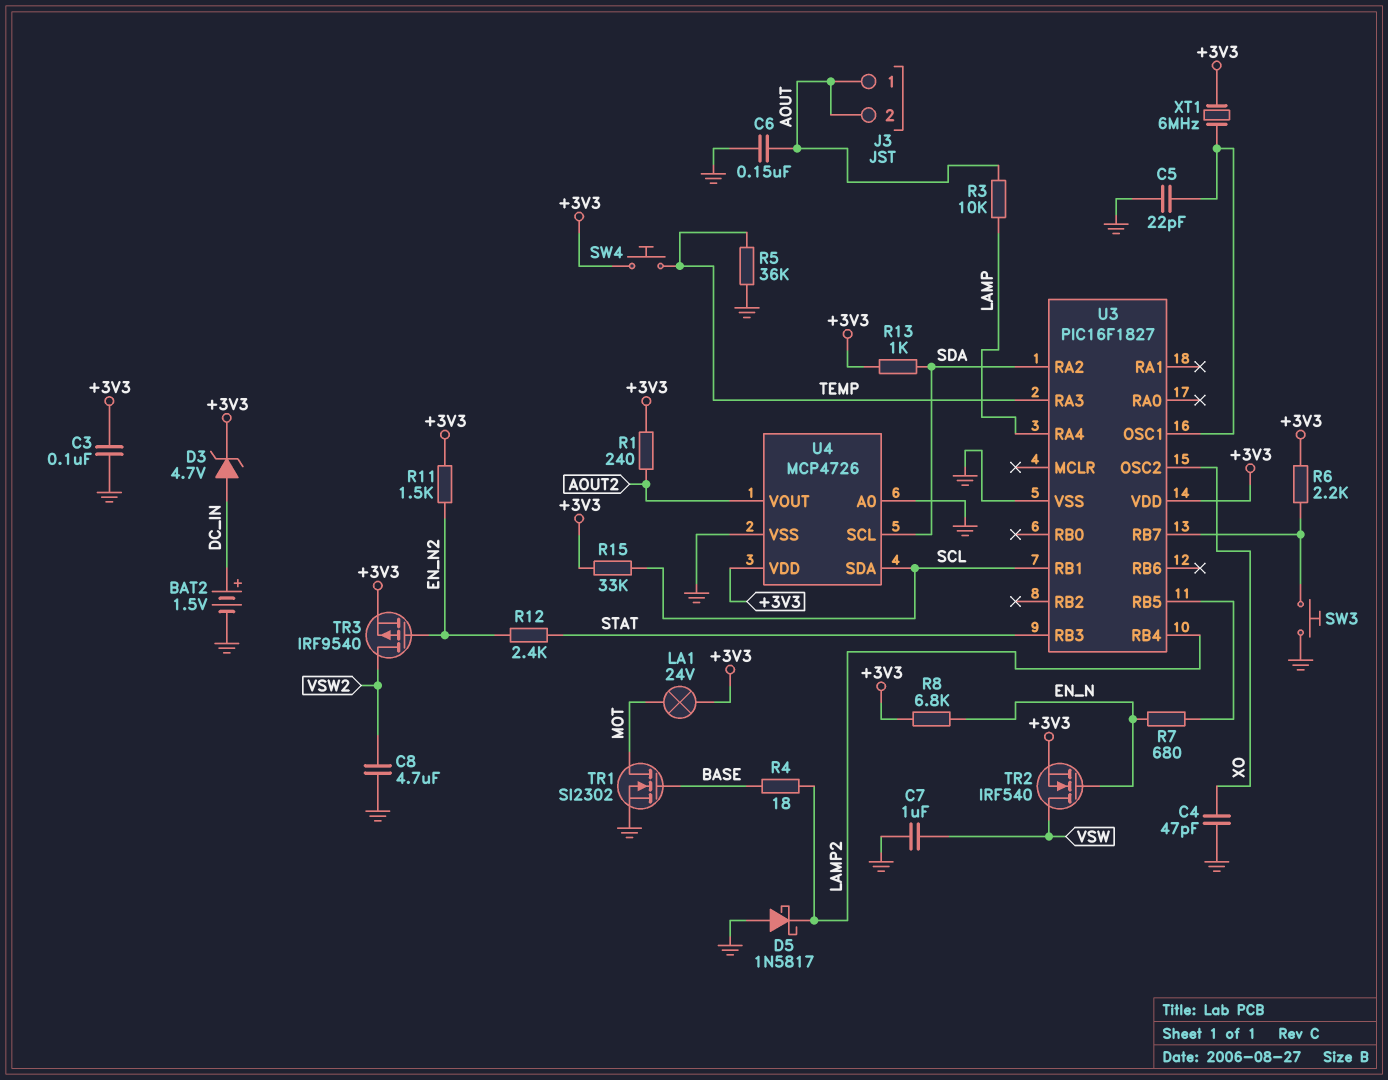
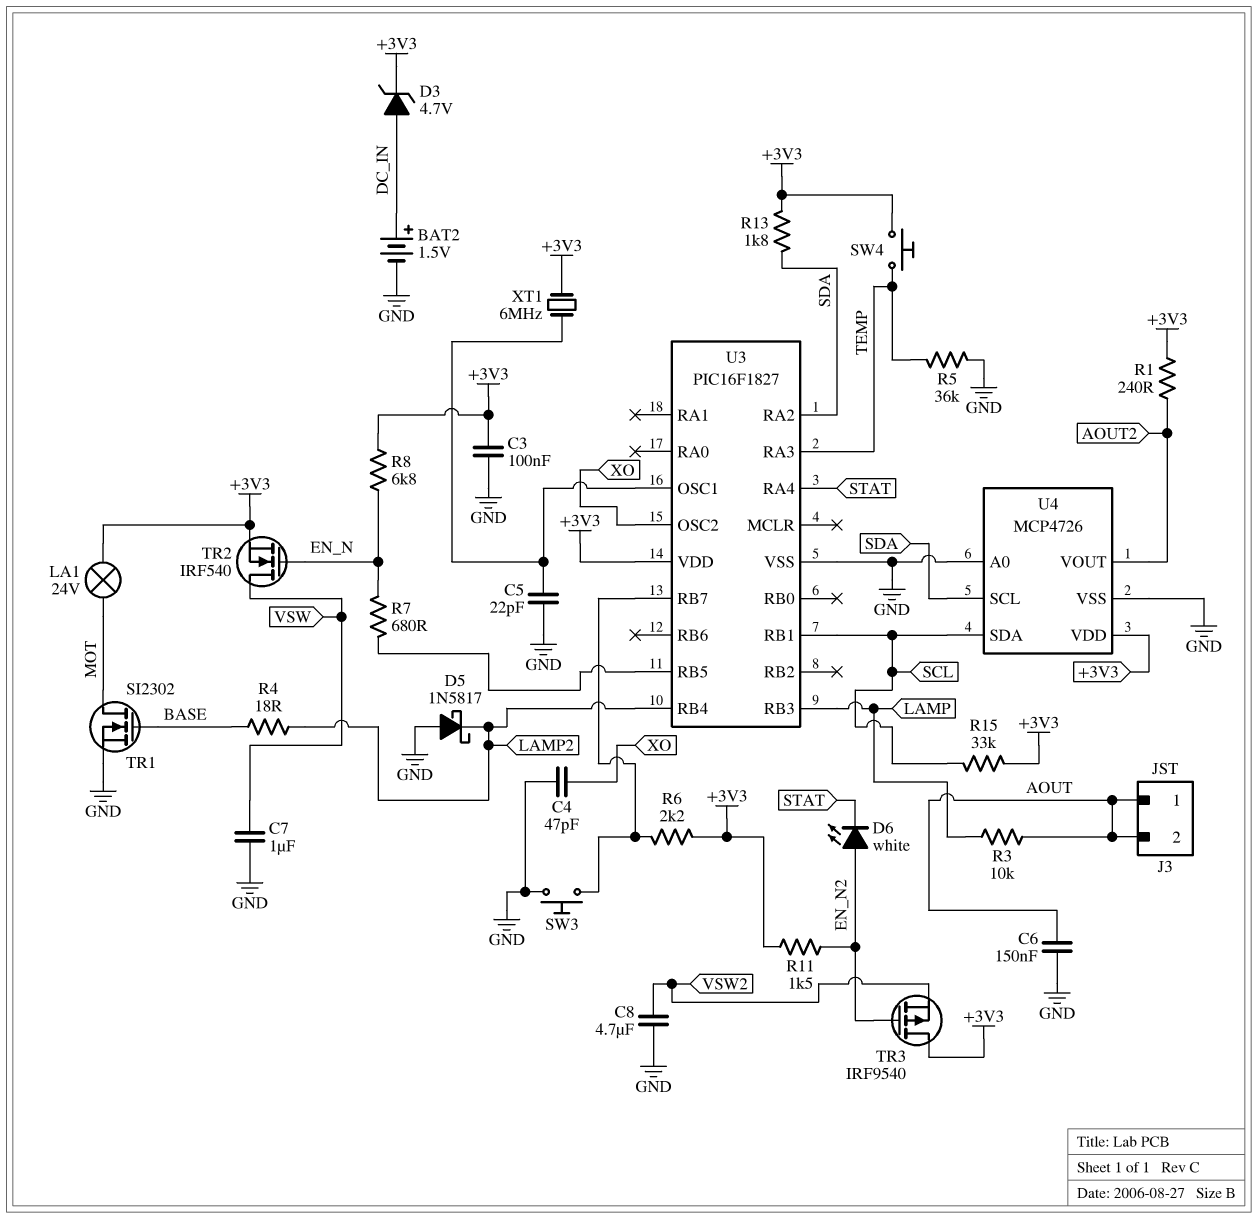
D6: none -> LED white (A EN_N2, K STAT)
R12: 2.4k (EN_N2, STAT) -> none
R13: 1k (+3V3, SDA) -> 1.8k (+3V3, SDA)
TR3: PMOS IRF9540 (G EN_N2, D VSW2, S +3V3) -> PMOS IRF9540 (G EN_N2, D +3V3, S VSW2)
U3 pin RA4: LAMP -> STAT
U3 pin RB3: STAT -> LAMP

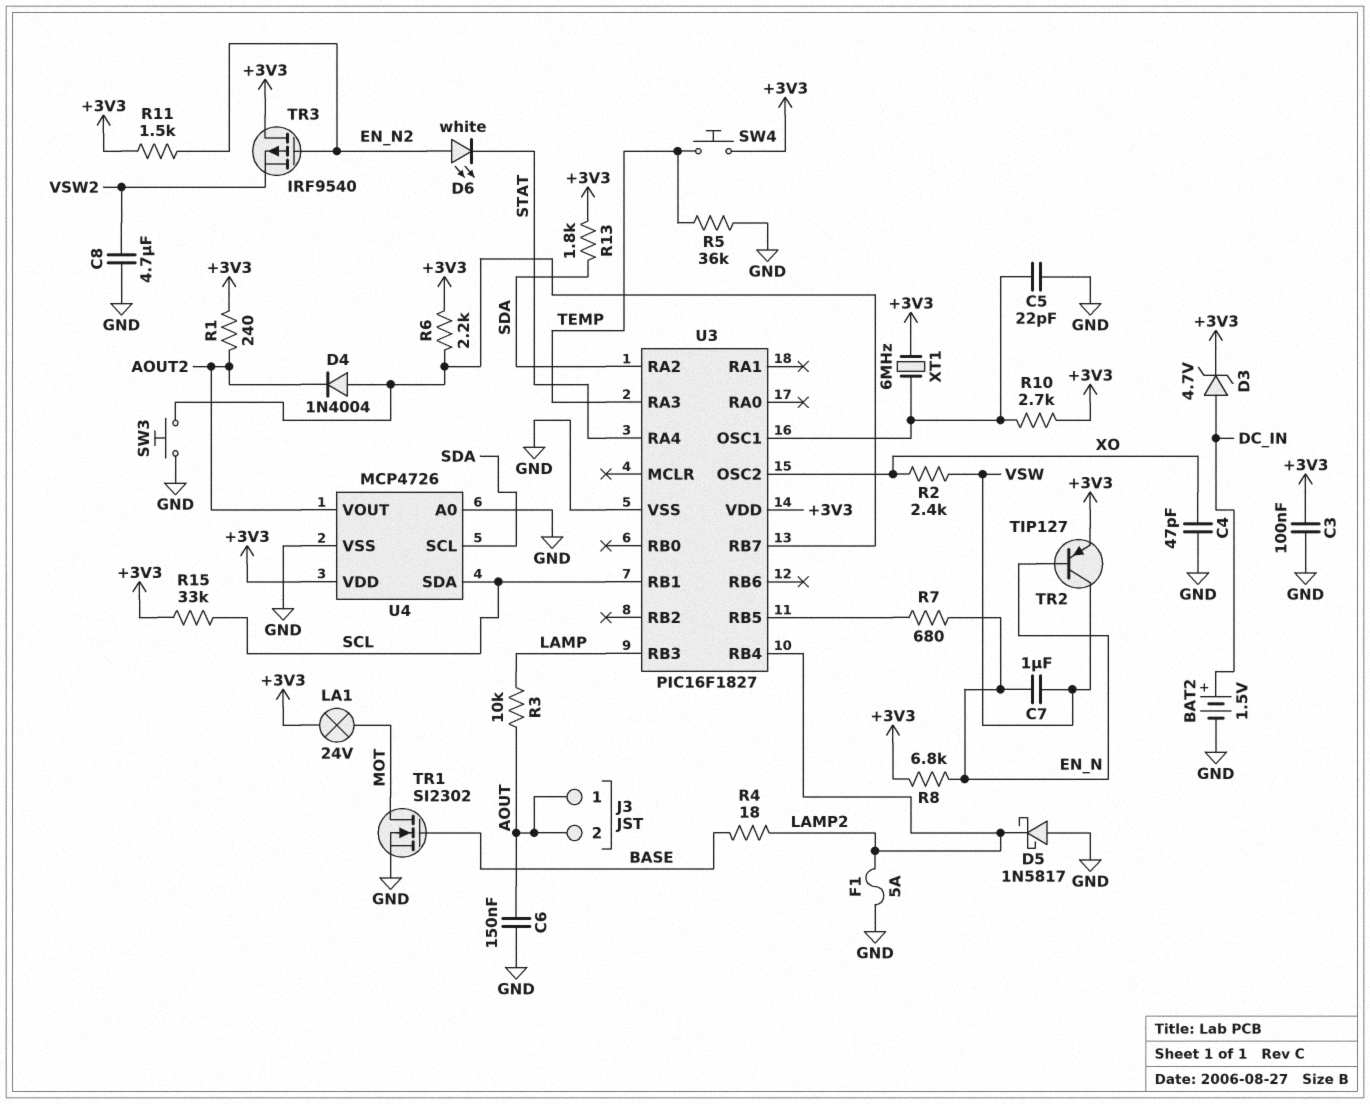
C7: 1uF (GND, VSW) -> 1uF (EN_N, VSW)
D4: none -> diode 1N4004 (A U3/RB7, K AOUT2)
F1: none -> 5A (GND, LAMP2)
R2: none -> 2.4k (VSW, XO)
R10: none -> 2.7k (+3V3, U3/OSC1)
TR2: NMOS IRF540 (G EN_N, D VSW, S +3V3) -> PNP TIP127 (B EN_N, C VSW, E +3V3)

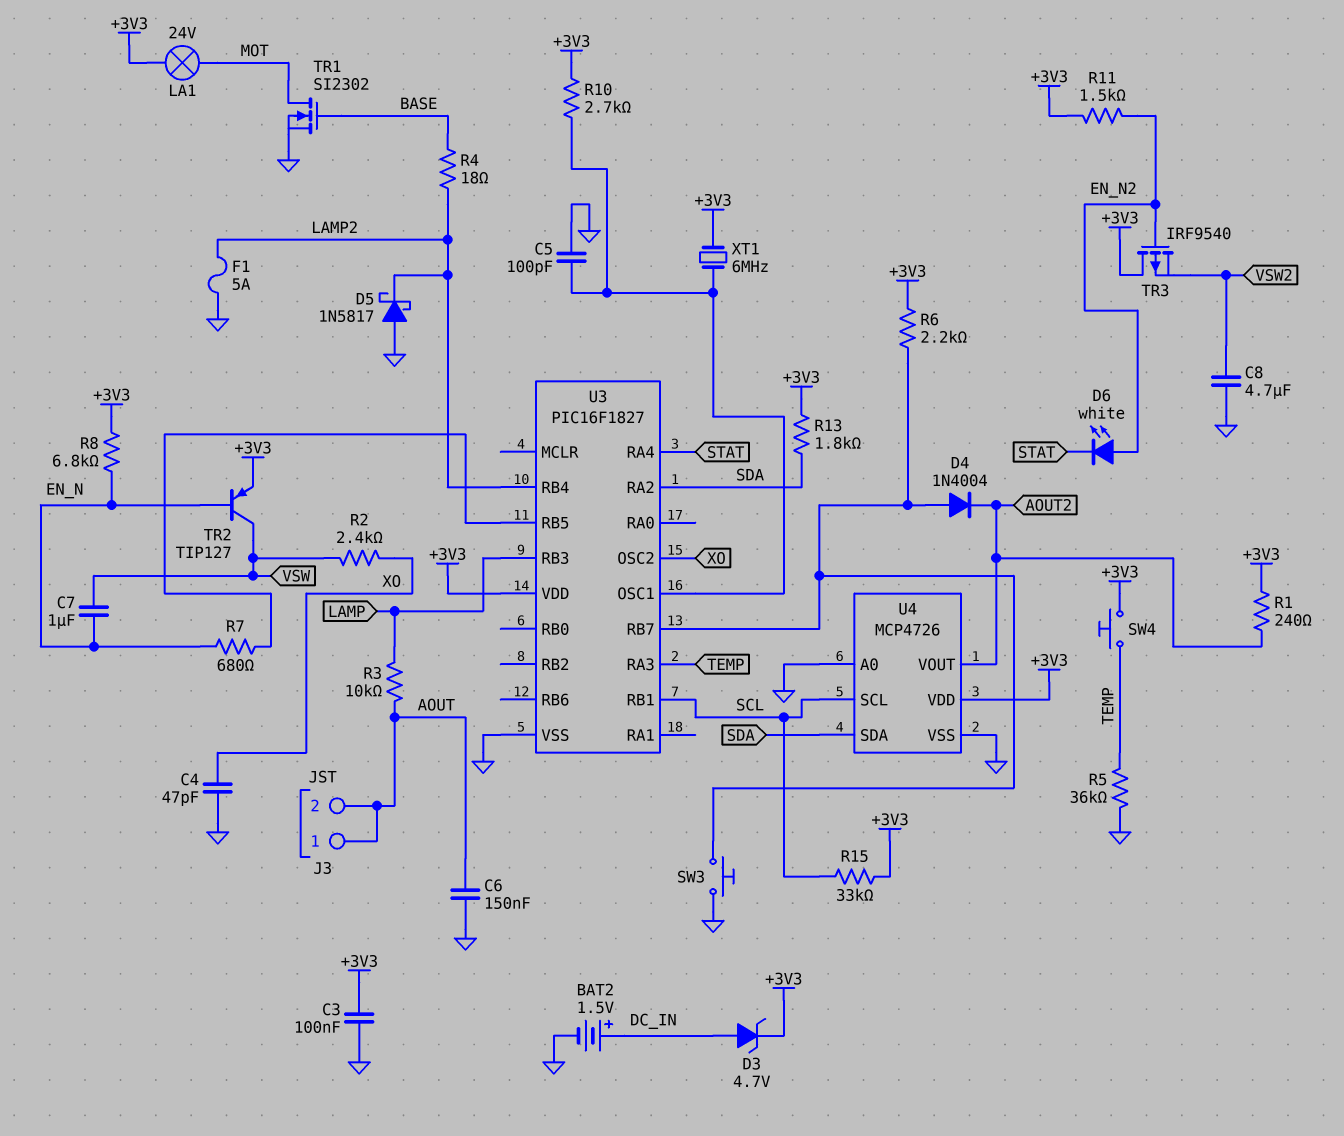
C5: 22pF (GND, U3/OSC1) -> 100pF (GND, U3/OSC1)
U4 pin SCL: SDA -> SCL
U4 pin SDA: SCL -> SDA

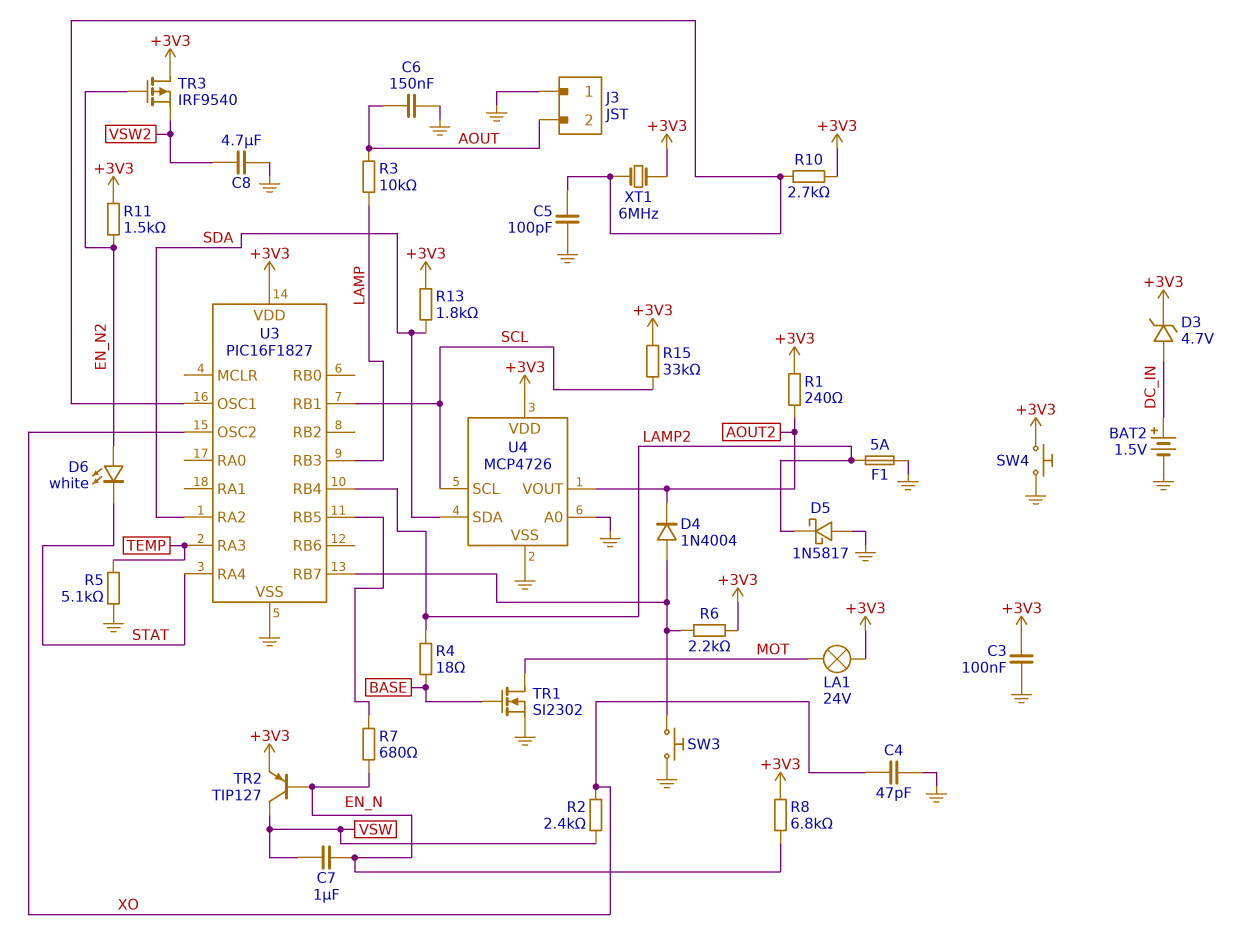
J3 pin 1: AOUT -> GND
R5: 36k (GND, TEMP) -> 5.1k (GND, TEMP)
SW4: button (+3V3, TEMP) -> button (+3V3, GND)

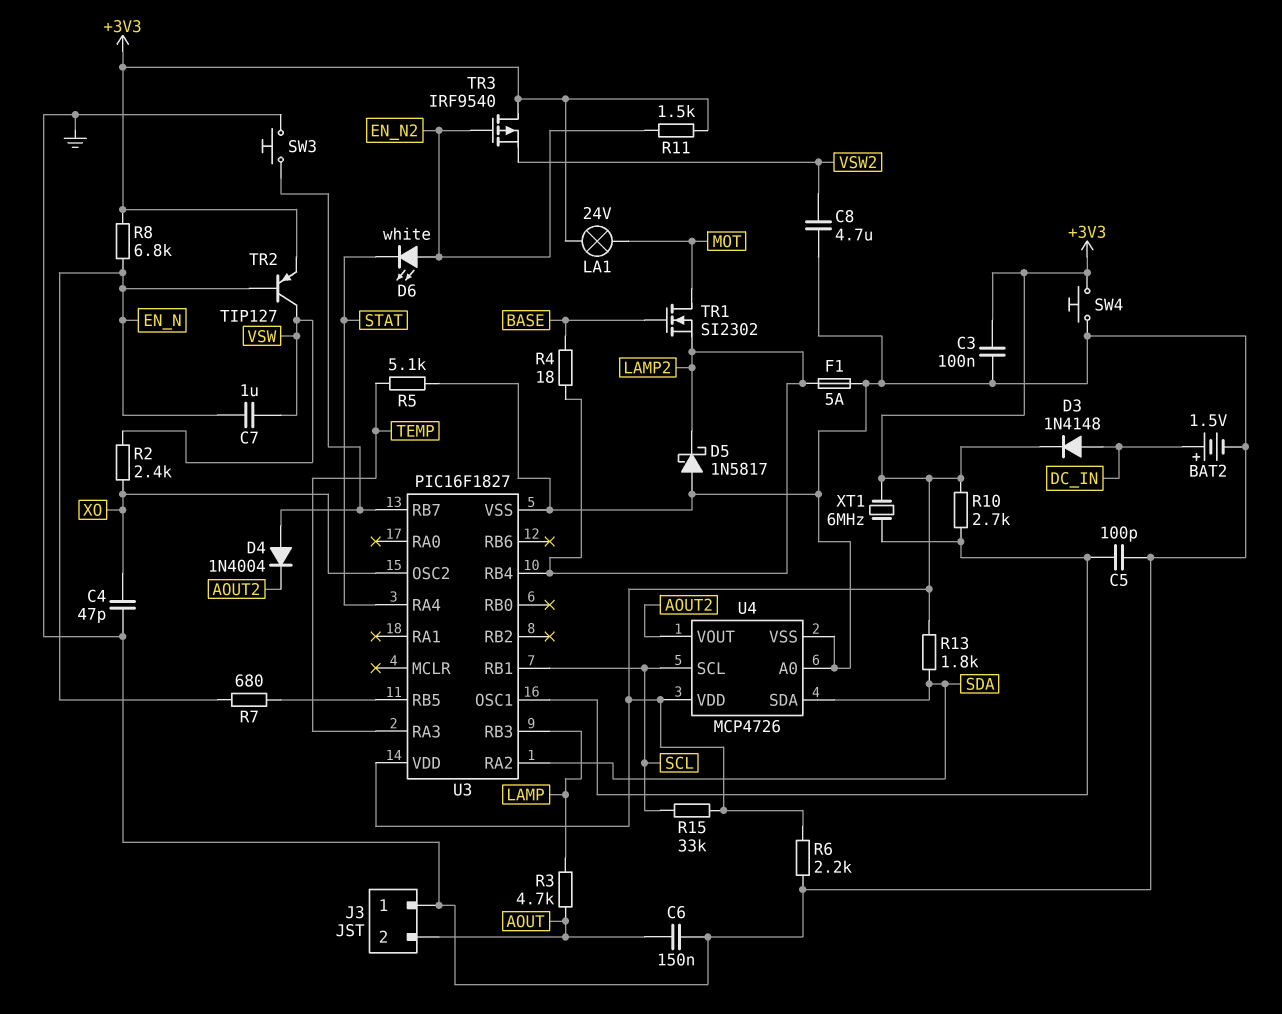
D3: zener 4.7V (A DC_IN, K +3V3) -> diode 1N4148 (A DC_IN, K +3V3)
R1: 240 (+3V3, AOUT2) -> none
R3: 10k (AOUT, LAMP) -> 4.7k (AOUT, LAMP)
R6: 2.2k (+3V3, U3/RB7) -> 2.2k (+3V3, GND)
TR1: NMOS SI2302 (G BASE, D MOT, S GND) -> NMOS SI2302 (G BASE, D MOT, S LAMP2)

